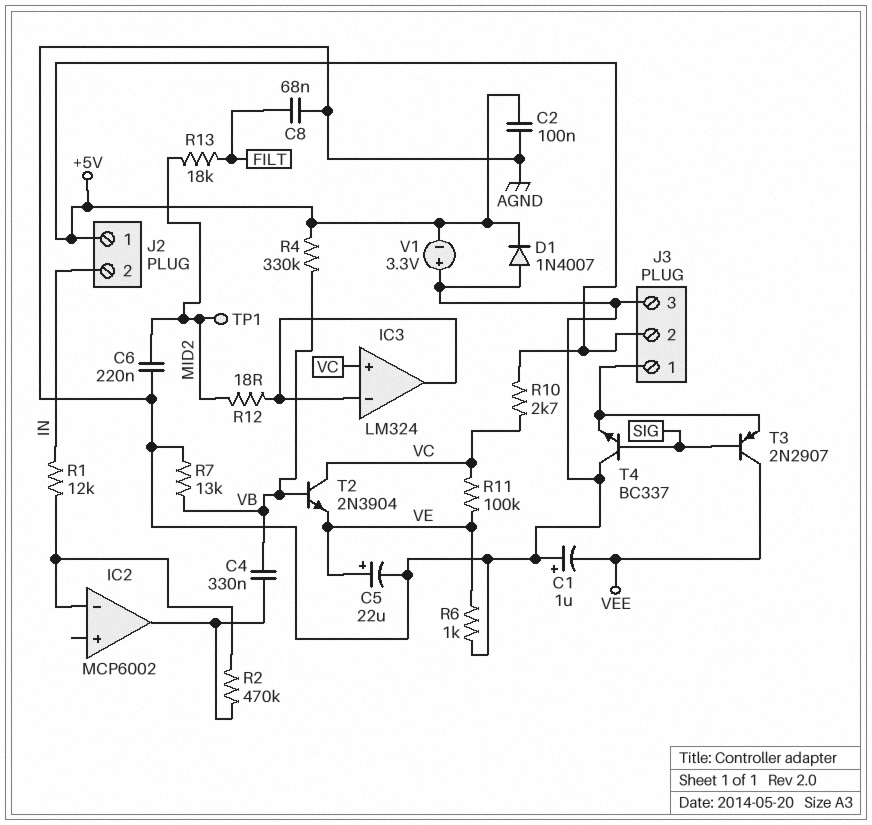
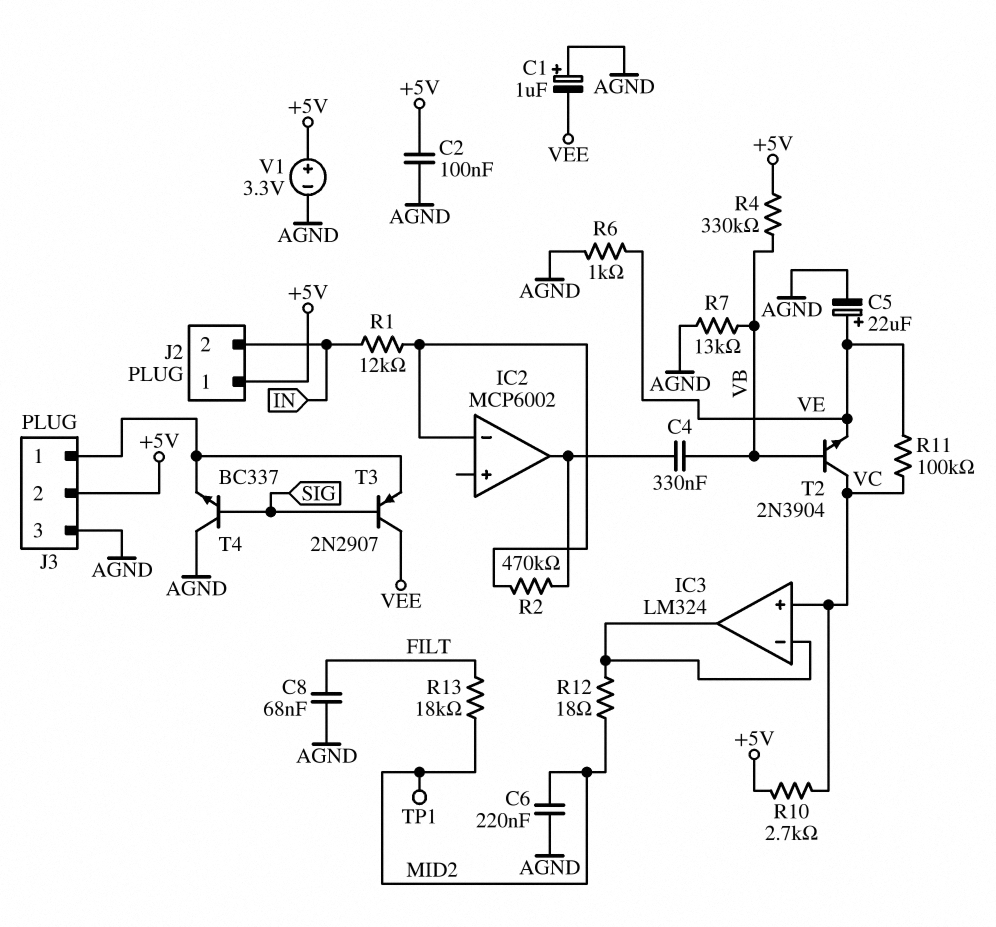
D1: diode 1N4007 (A AGND, K +5V) -> none
V1: 3.3V (plus AGND, minus +5V) -> 3.3V (plus +5V, minus AGND)

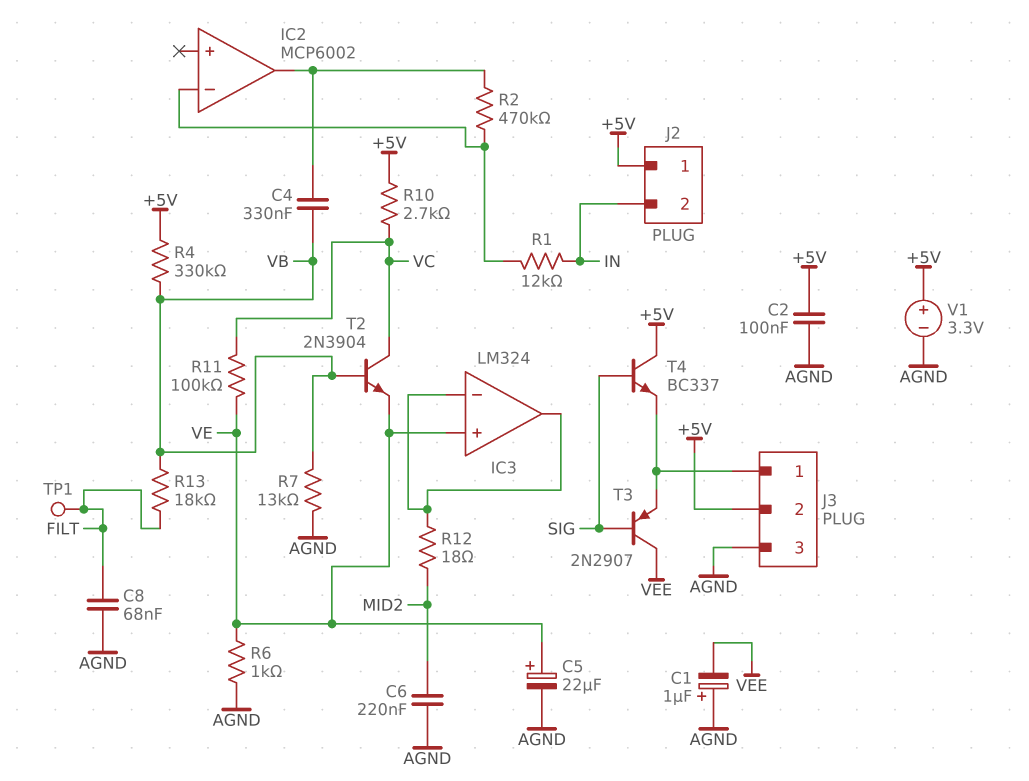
IC3 pin in+: VC -> VE
R13: 18k (FILT, MID2) -> 18k (FILT, VB)
T4: NPN BC337 (B SIG, C AGND, E J3/1) -> NPN BC337 (B SIG, C +5V, E J3/1)
TP1: test point (MID2) -> test point (FILT)

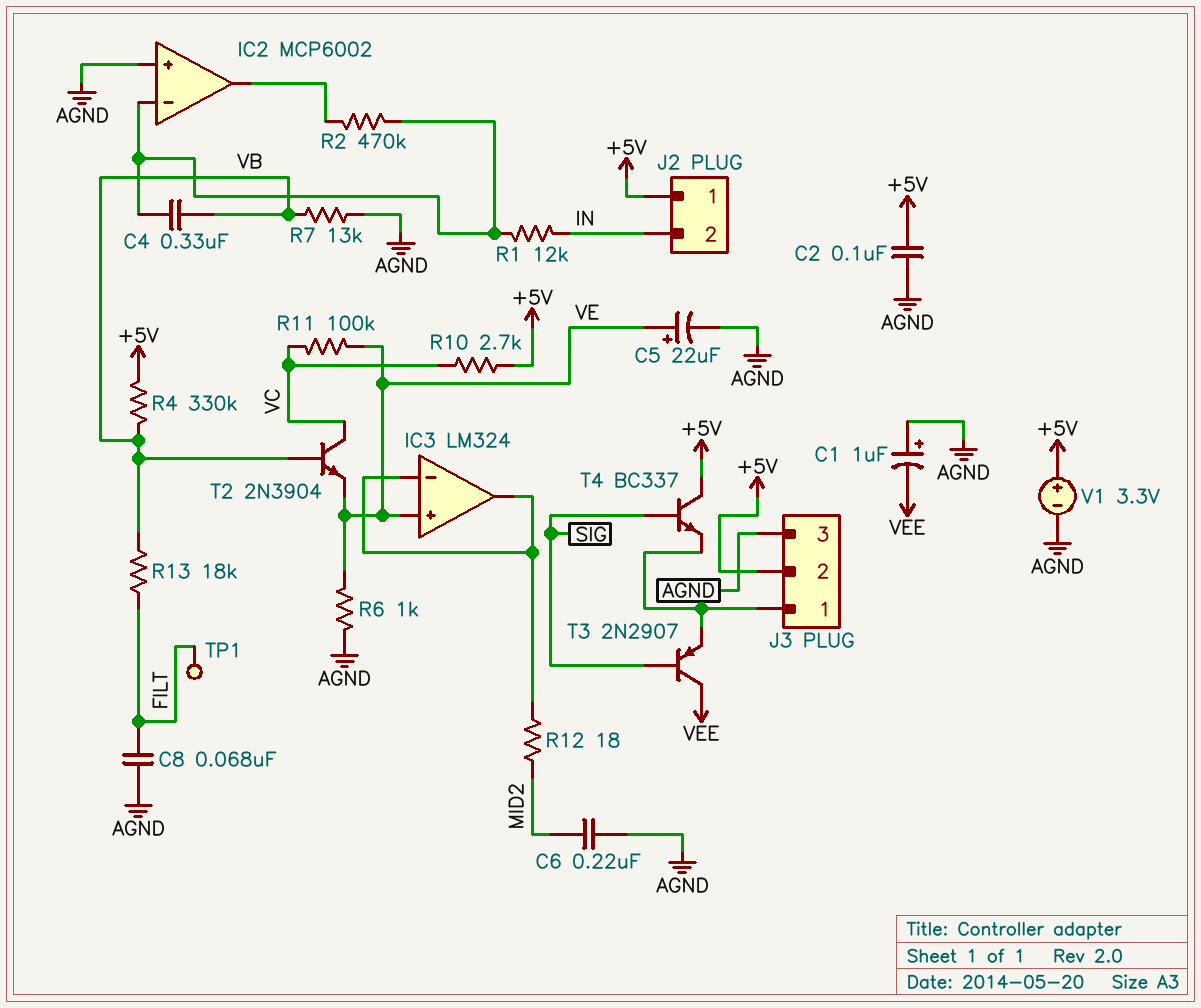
C4: 330nF (IC2/out, VB) -> 330nF (IC2/in-, VB)
IC2 pin in+: none -> AGND

